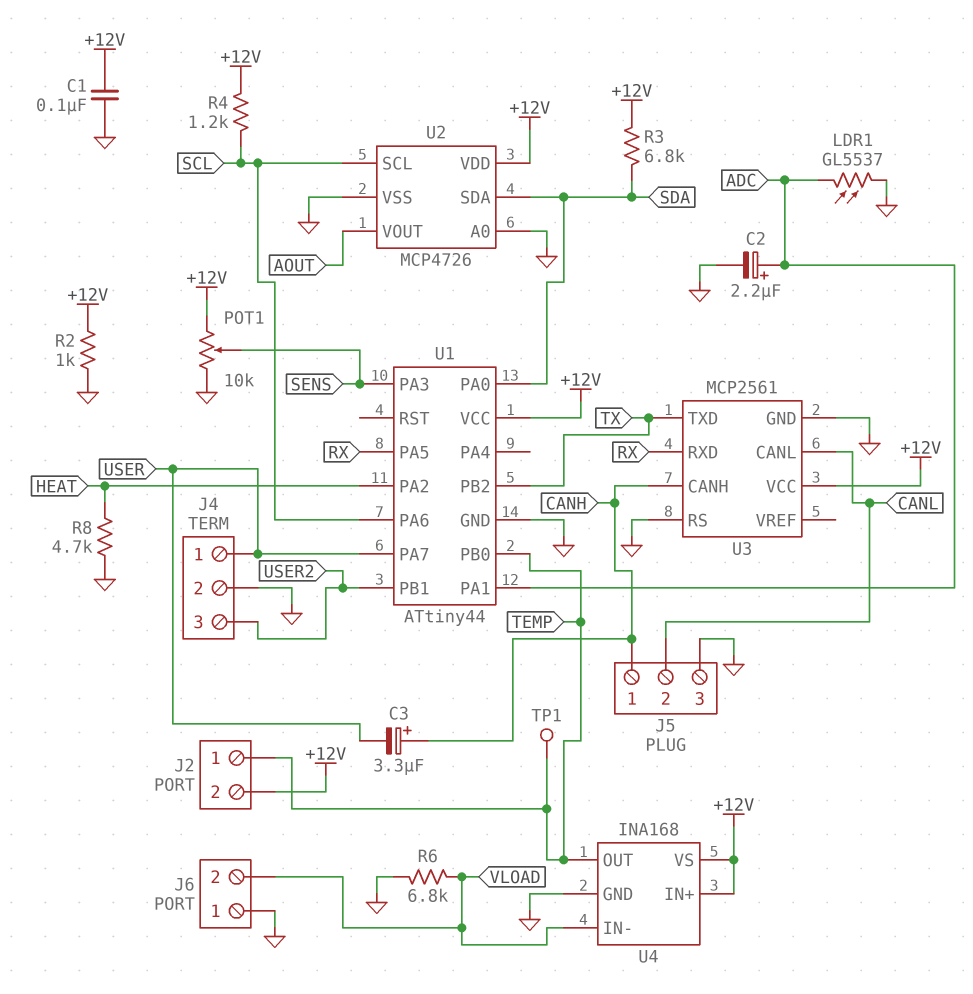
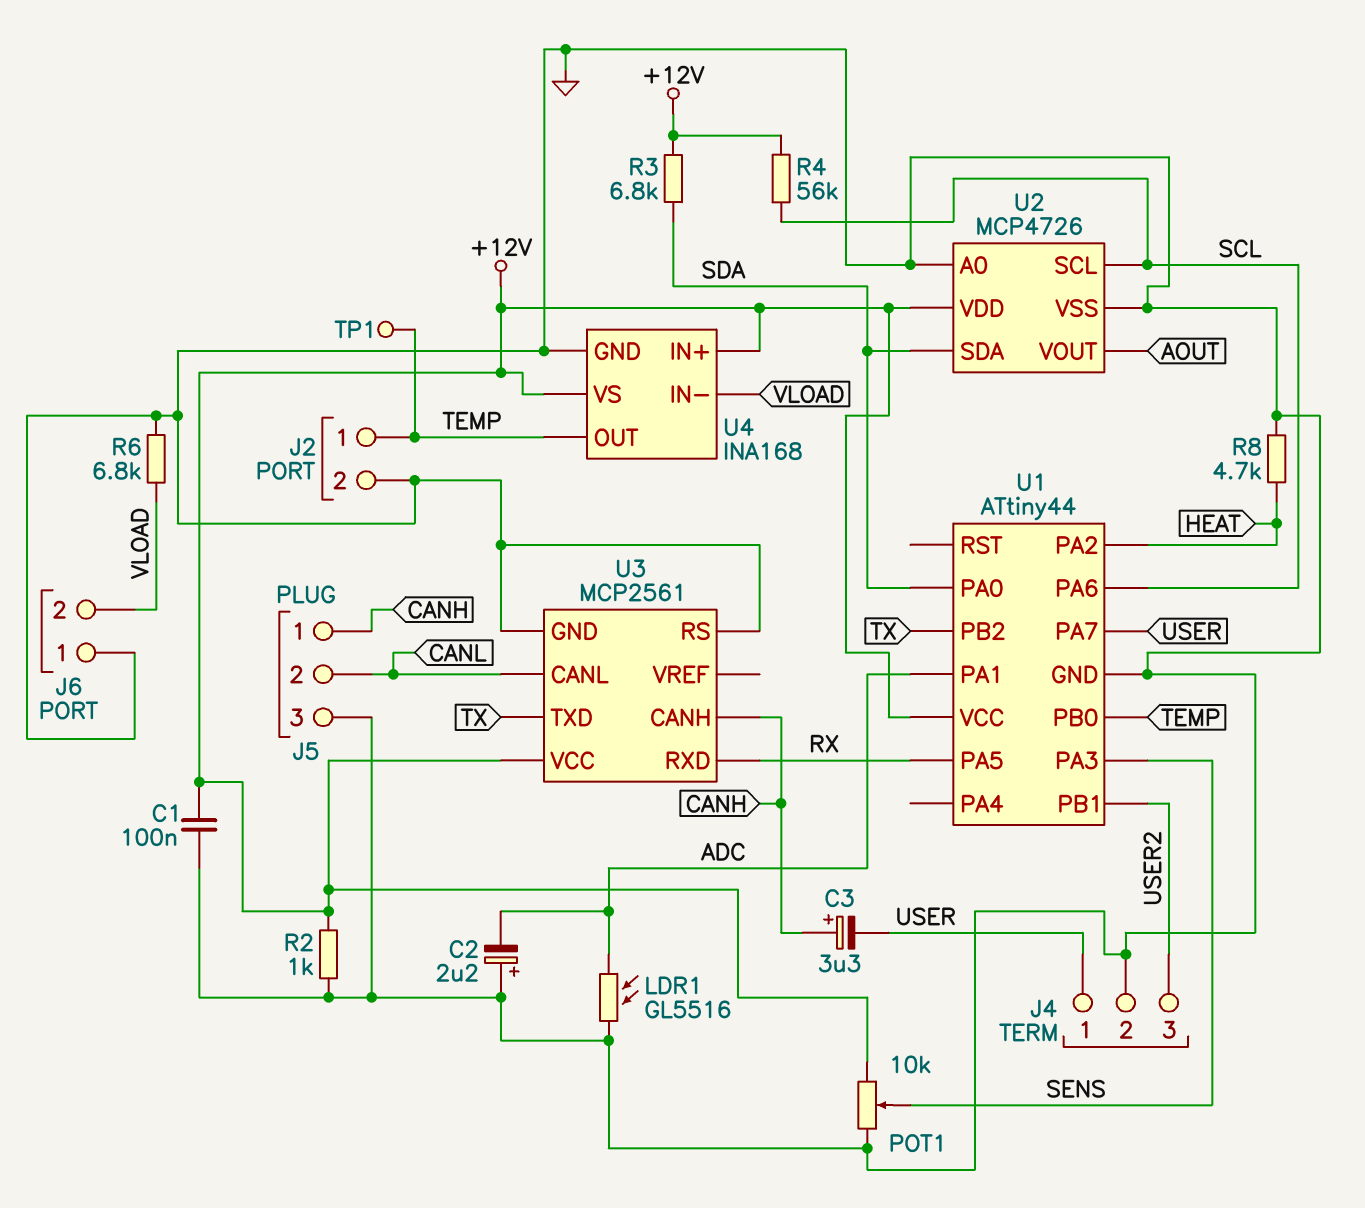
C2: 2.2uF (plus ADC, minus GND) -> 2.2uF (plus GND, minus ADC)
J2 pin 2: +12V -> GND
LDR1: GL5537 (ADC, GND) -> GL5516 (ADC, GND)
R4: 1.2k (+12V, SCL) -> 56k (+12V, SCL)

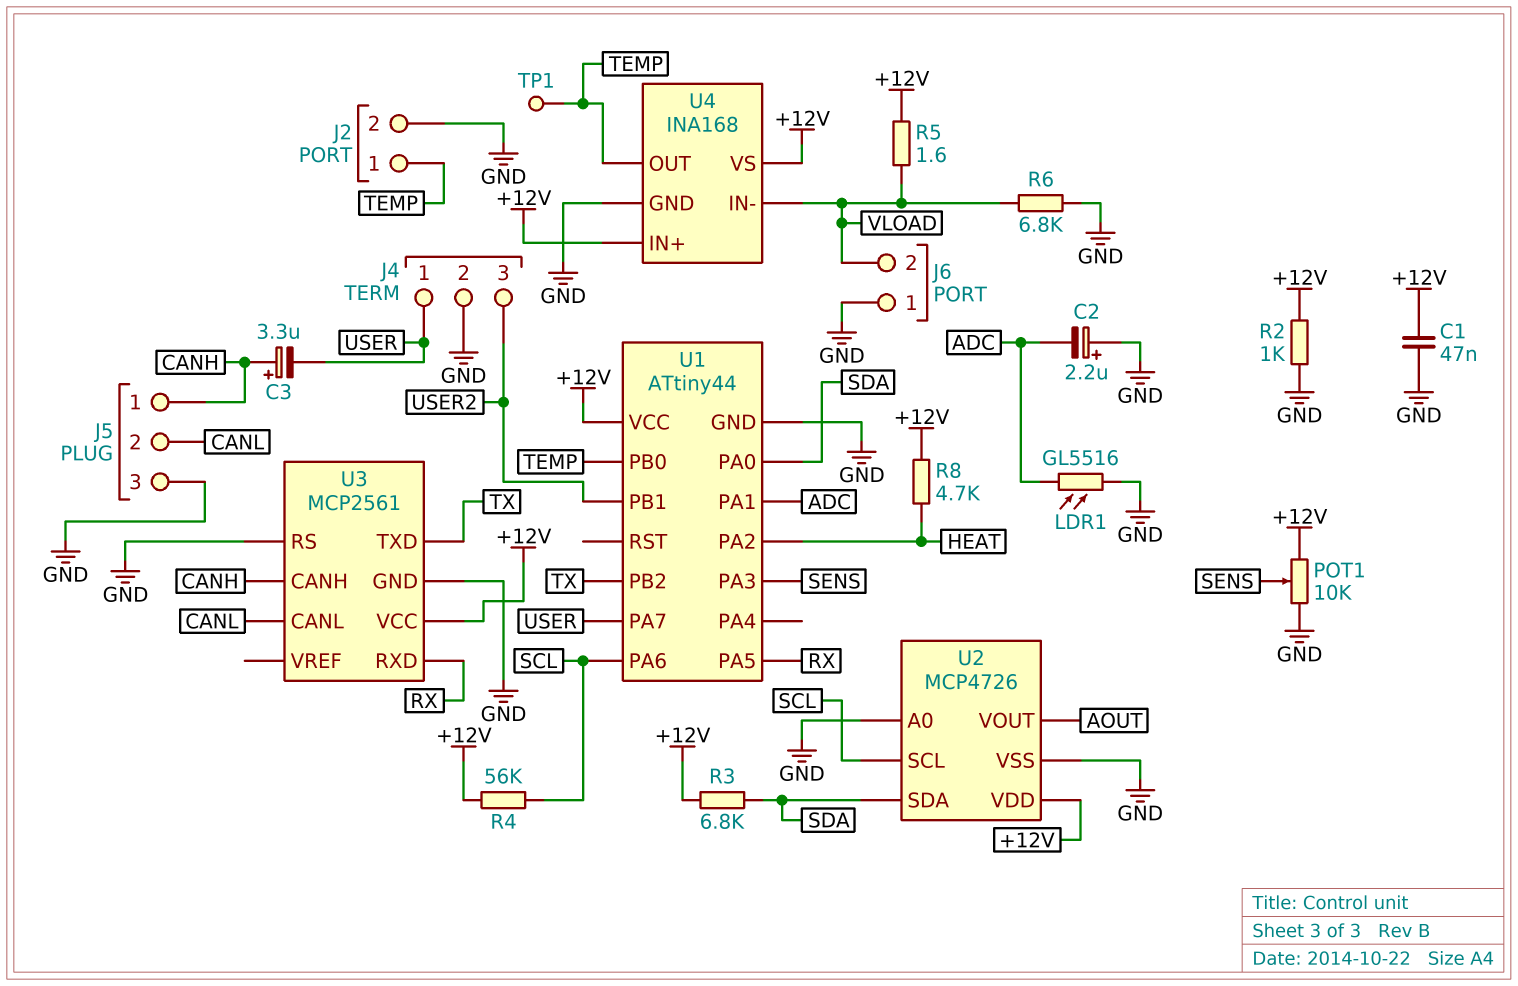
C1: 100nF (+12V, GND) -> 47nF (+12V, GND)
R5: none -> 1.6 (+12V, VLOAD)
R8: 4.7k (GND, HEAT) -> 4.7k (+12V, HEAT)

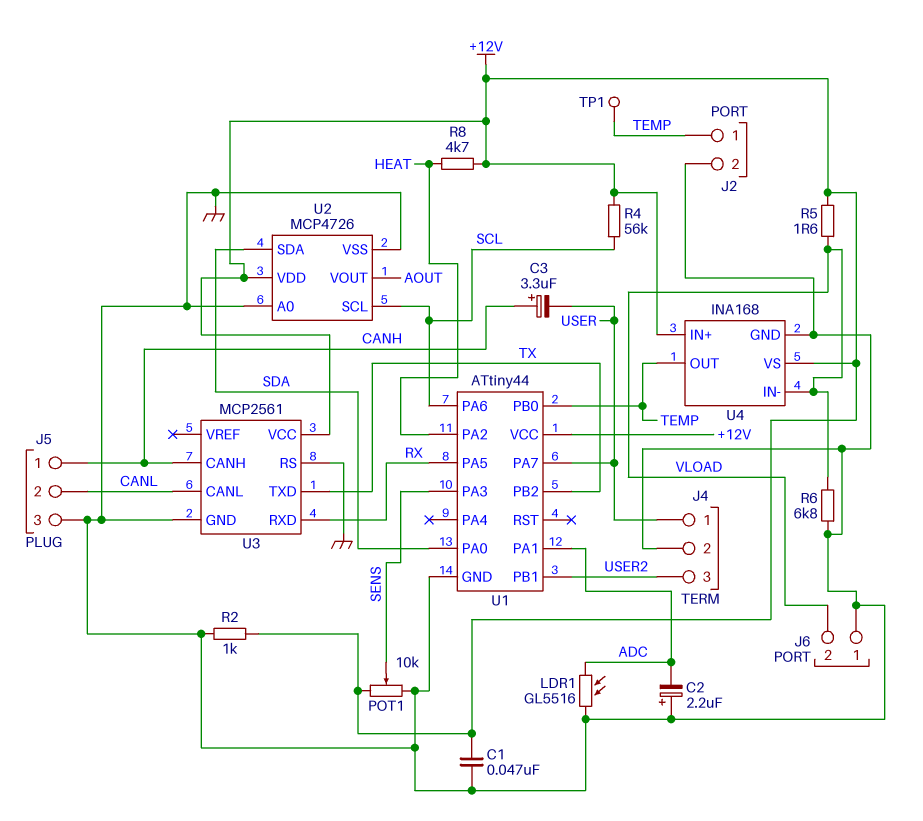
R3: 6.8k (+12V, SDA) -> none

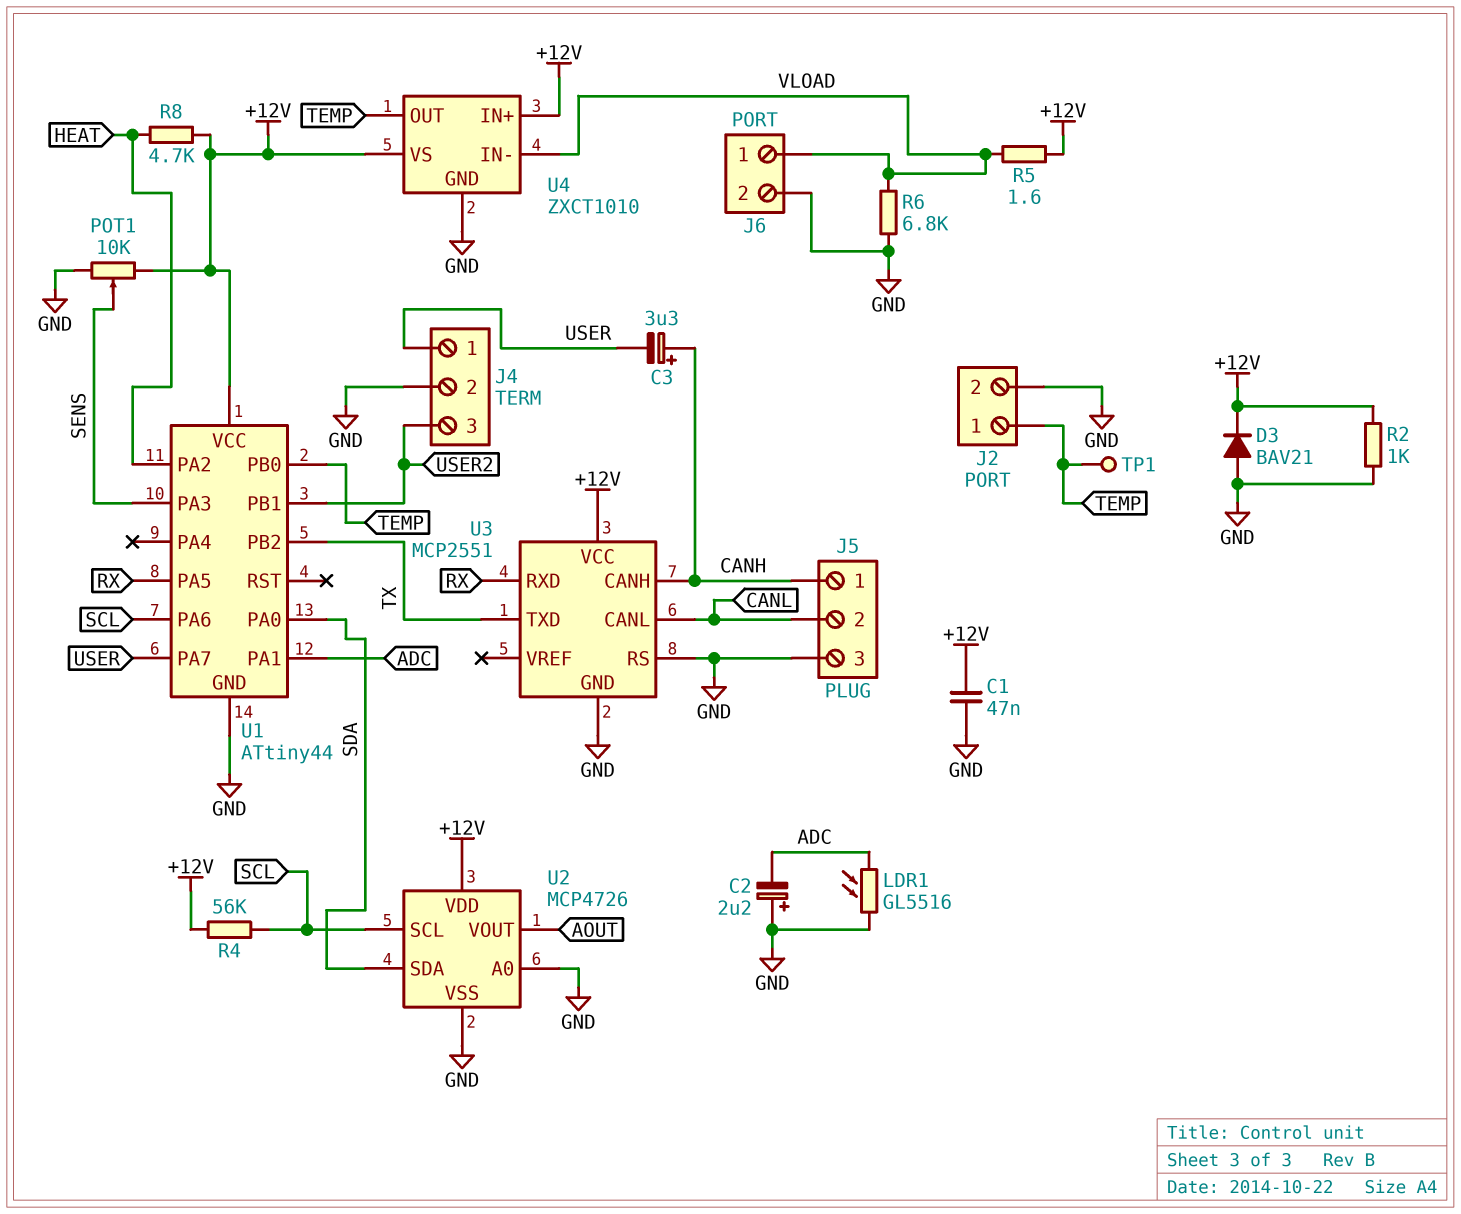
D3: none -> diode BAV21 (A GND, K +12V)
J6 pin 1: GND -> VLOAD
J6 pin 2: VLOAD -> GND
U3: MCP2561 -> MCP2551
U4: INA168 -> ZXCT1010

